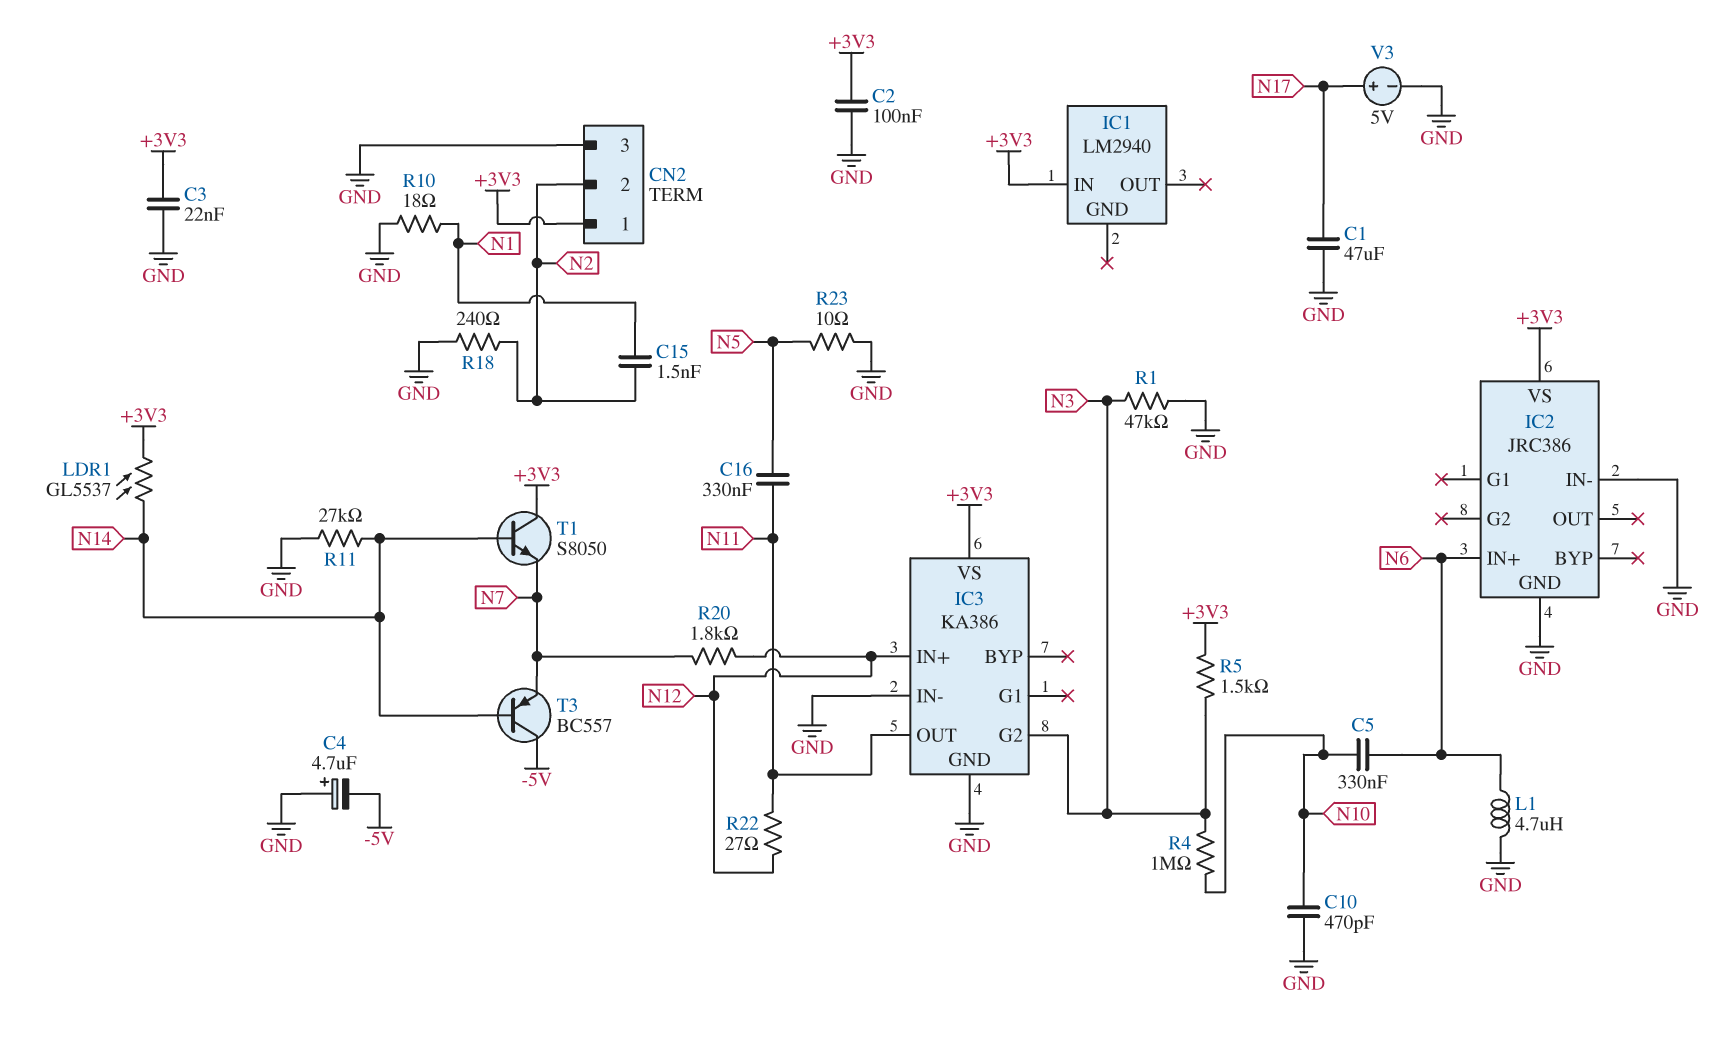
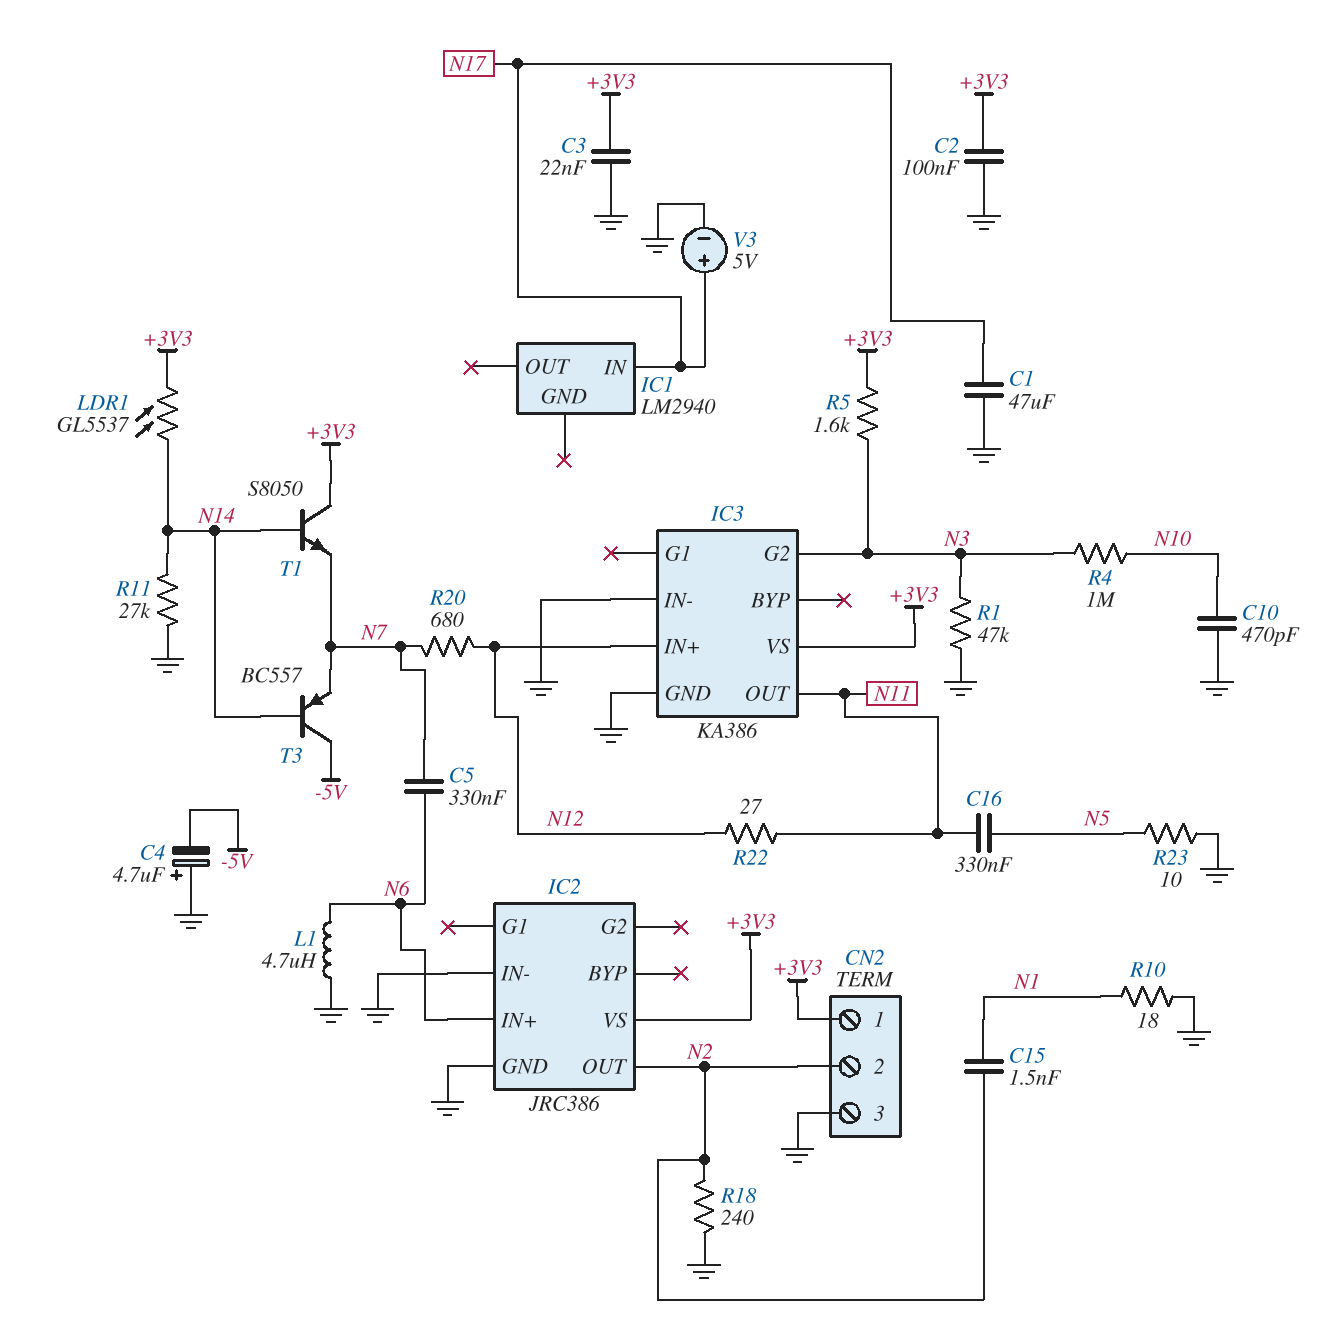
C5: 330nF (N6, N10) -> 330nF (N6, N7)
IC1 pin IN: +3V3 -> N17
IC2 pin OUT: none -> N2
R5: 1.5k (+3V3, N3) -> 1.6k (+3V3, N3)
R20: 1.8k (N7, N12) -> 680 (N7, N12)

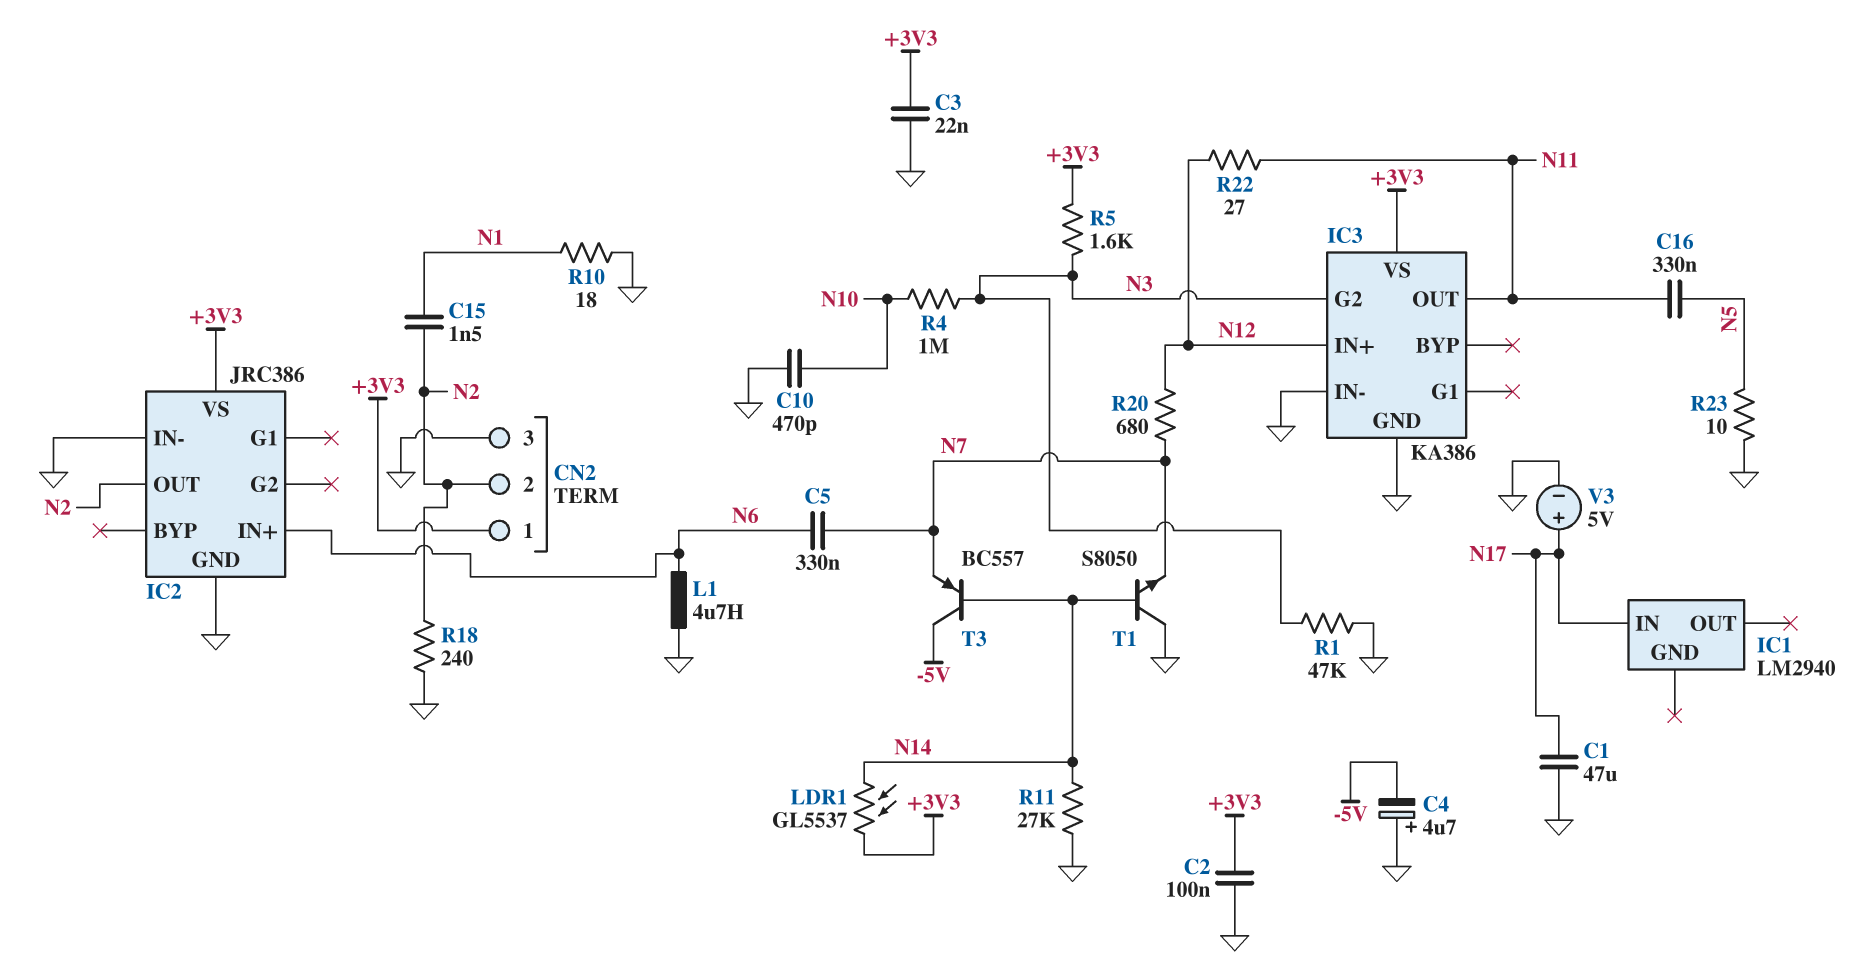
T1: NPN S8050 (B N14, C +3V3, E N7) -> NPN S8050 (B N14, C GND, E N7)

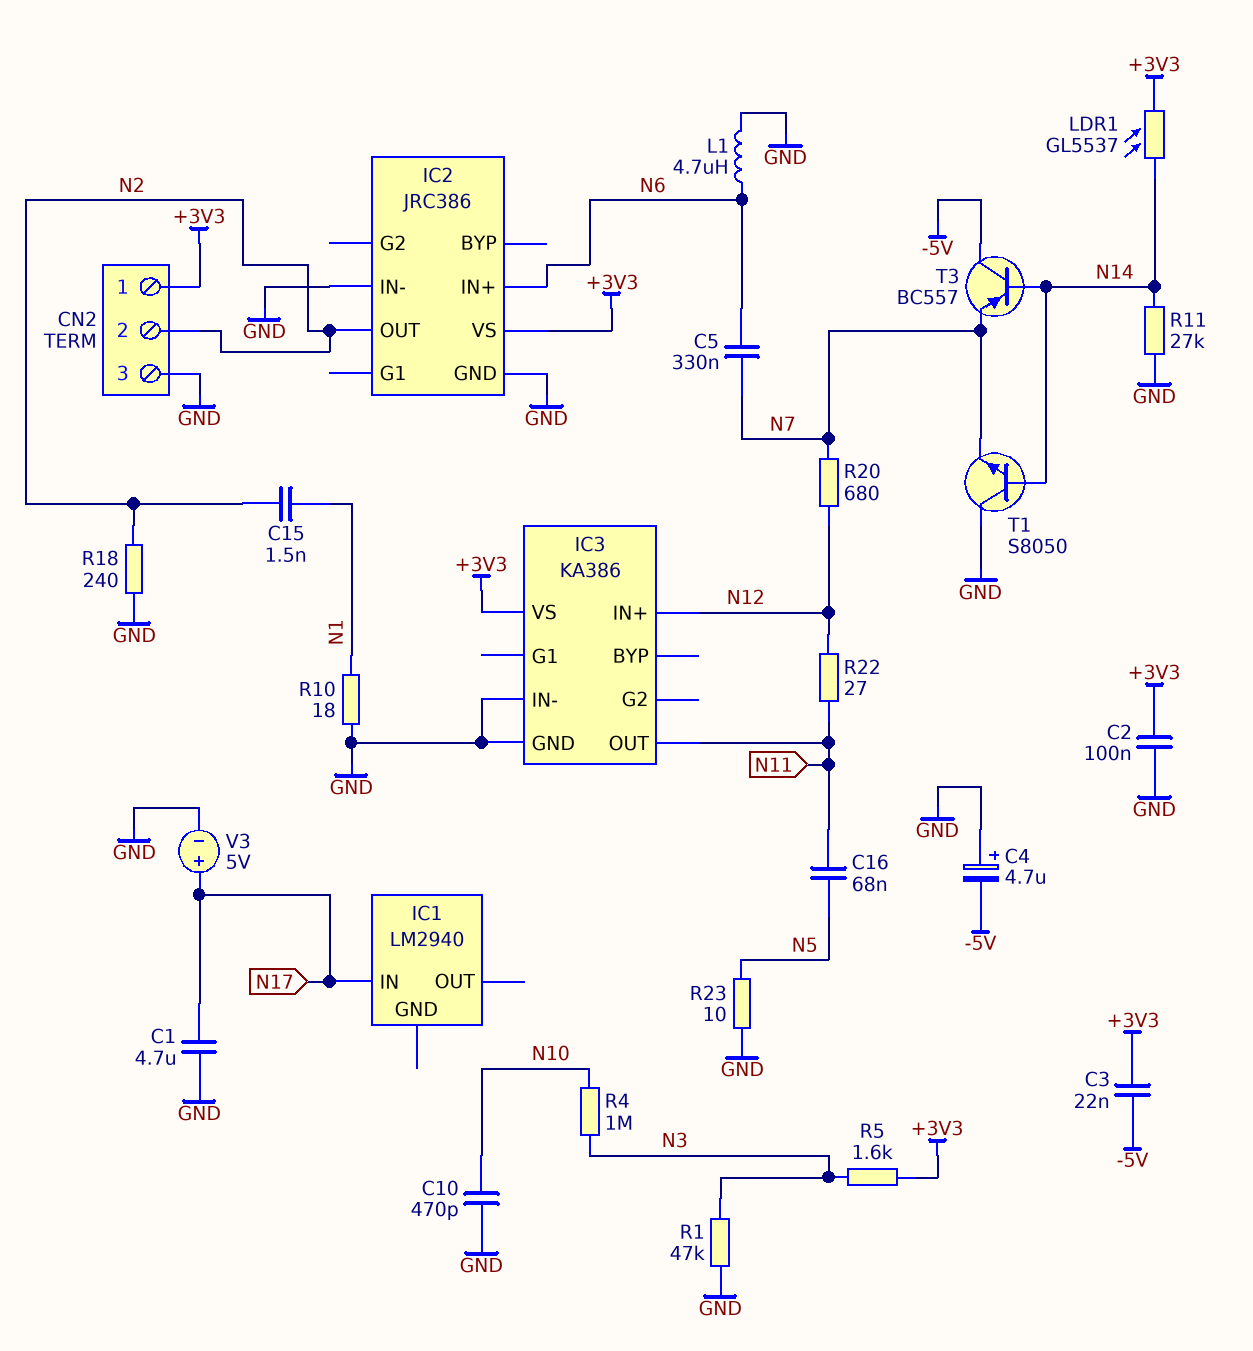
C1: 47uF (GND, N17) -> 4.7uF (GND, N17)
C3: 22nF (+3V3, GND) -> 22nF (+3V3, -5V)
C16: 330nF (N5, N11) -> 68nF (N5, N11)
IC3 pin G2: N3 -> none

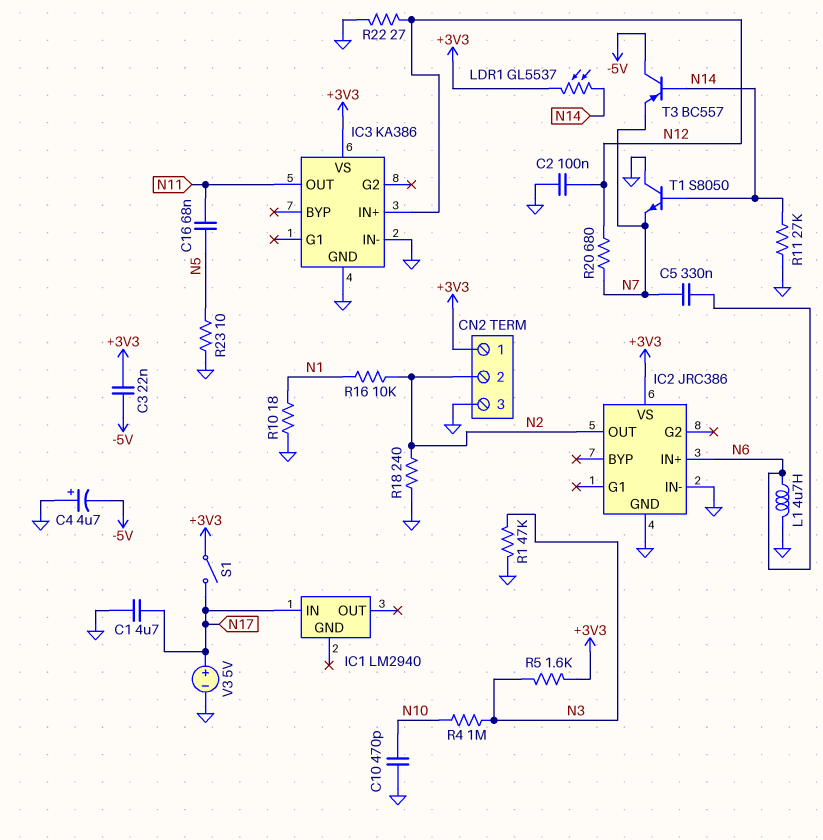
C2: 100nF (+3V3, GND) -> 100nF (GND, N12)
C15: 1.5nF (N1, N2) -> none
R16: none -> 10k (N1, N2)
R22: 27 (N11, N12) -> 27 (GND, N12)
S1: none -> switch (+3V3, N17)

